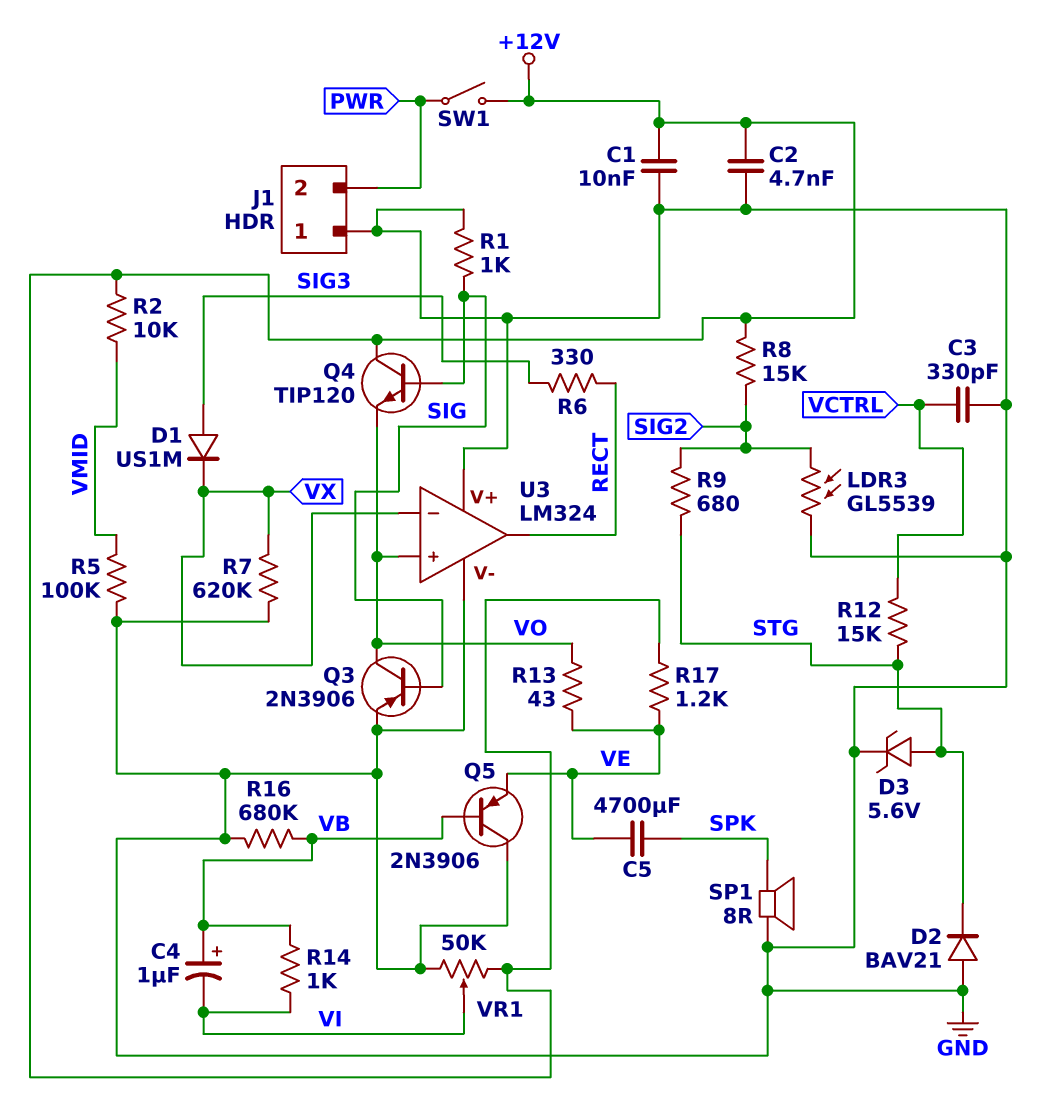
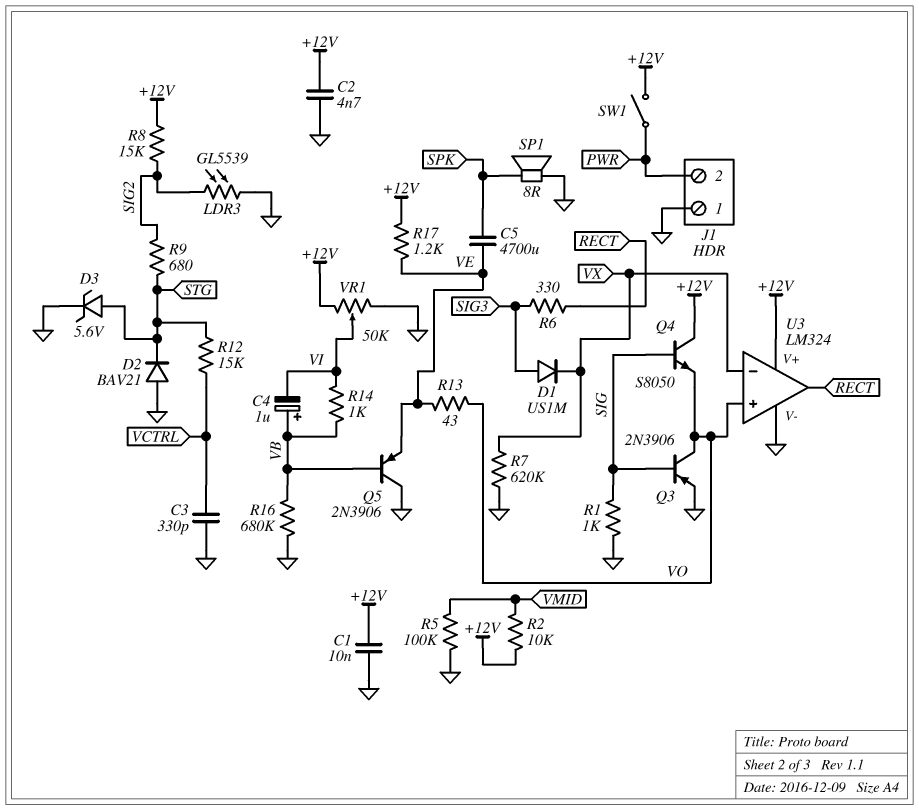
Q4: NPN TIP120 (B SIG, C +12V, E VO) -> NPN S8050 (B SIG, C +12V, E VO)
U3 pin V+: GND -> +12V

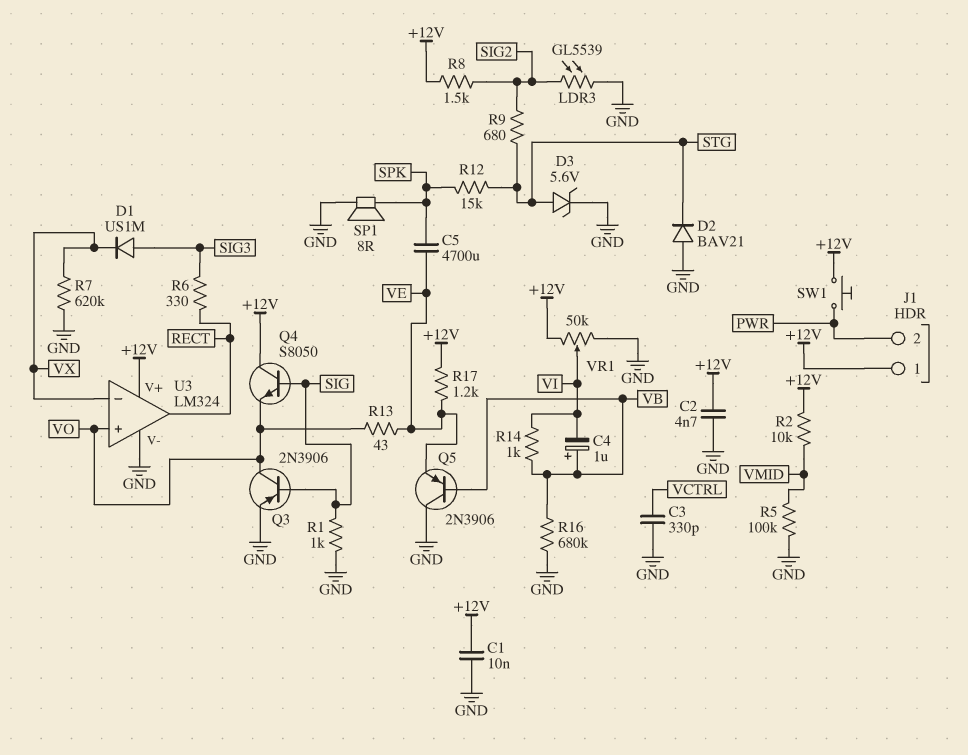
J1 pin 1: GND -> +12V
R8: 15k (+12V, SIG2) -> 1.5k (+12V, SIG2)
R12: 15k (STG, VCTRL) -> 15k (SPK, STG)
SW1: switch (+12V, PWR) -> button (+12V, PWR)

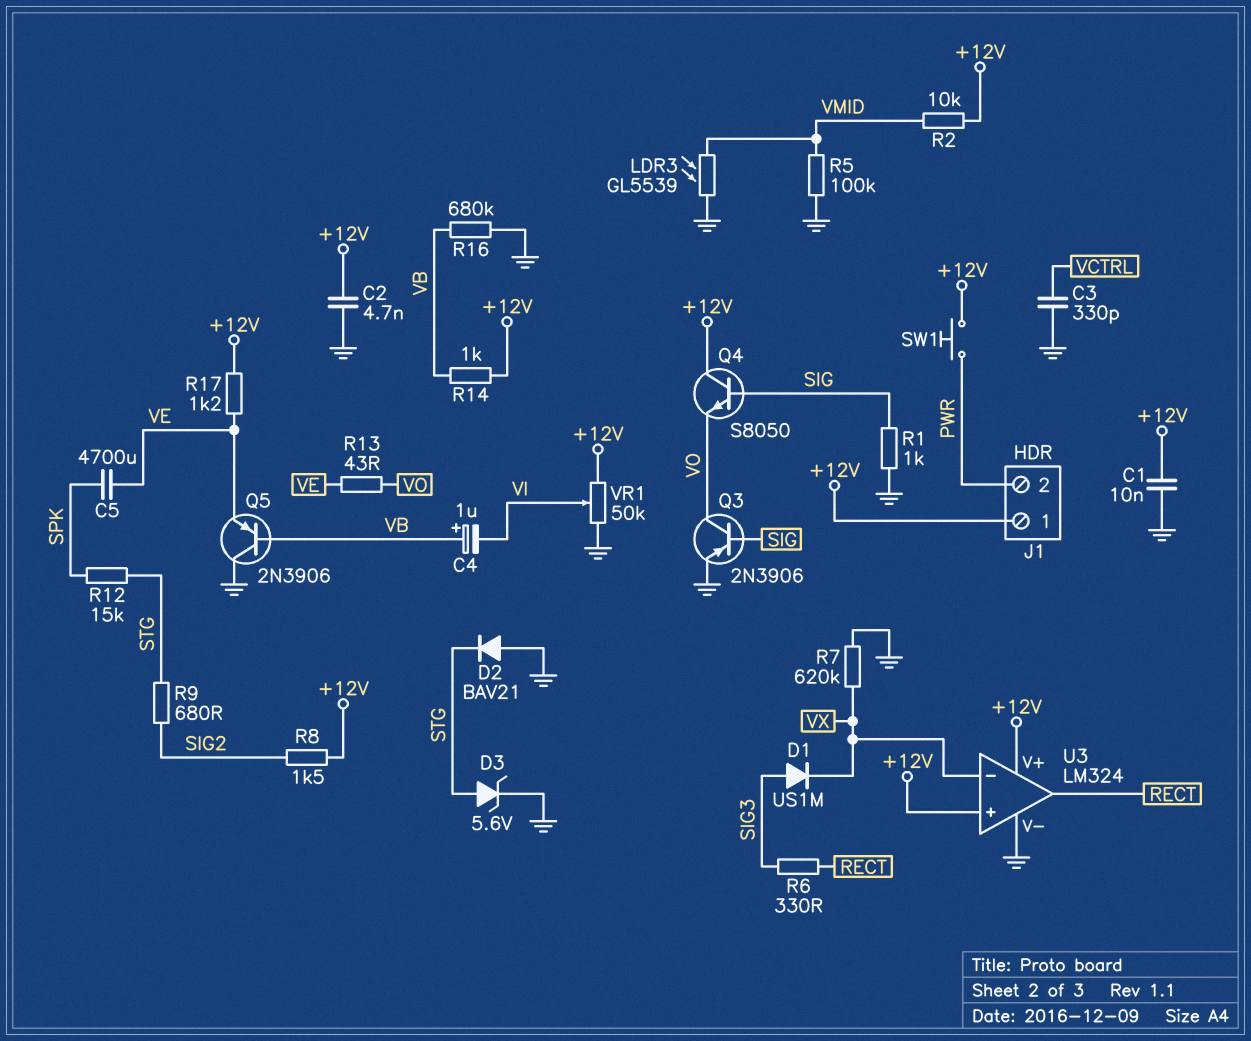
LDR3: GL5539 (GND, SIG2) -> GL5539 (GND, VMID)
R14: 1k (VB, VI) -> 1k (+12V, VB)
SP1: speaker 8R (GND, SPK) -> none
U3 pin in+: VO -> +12V

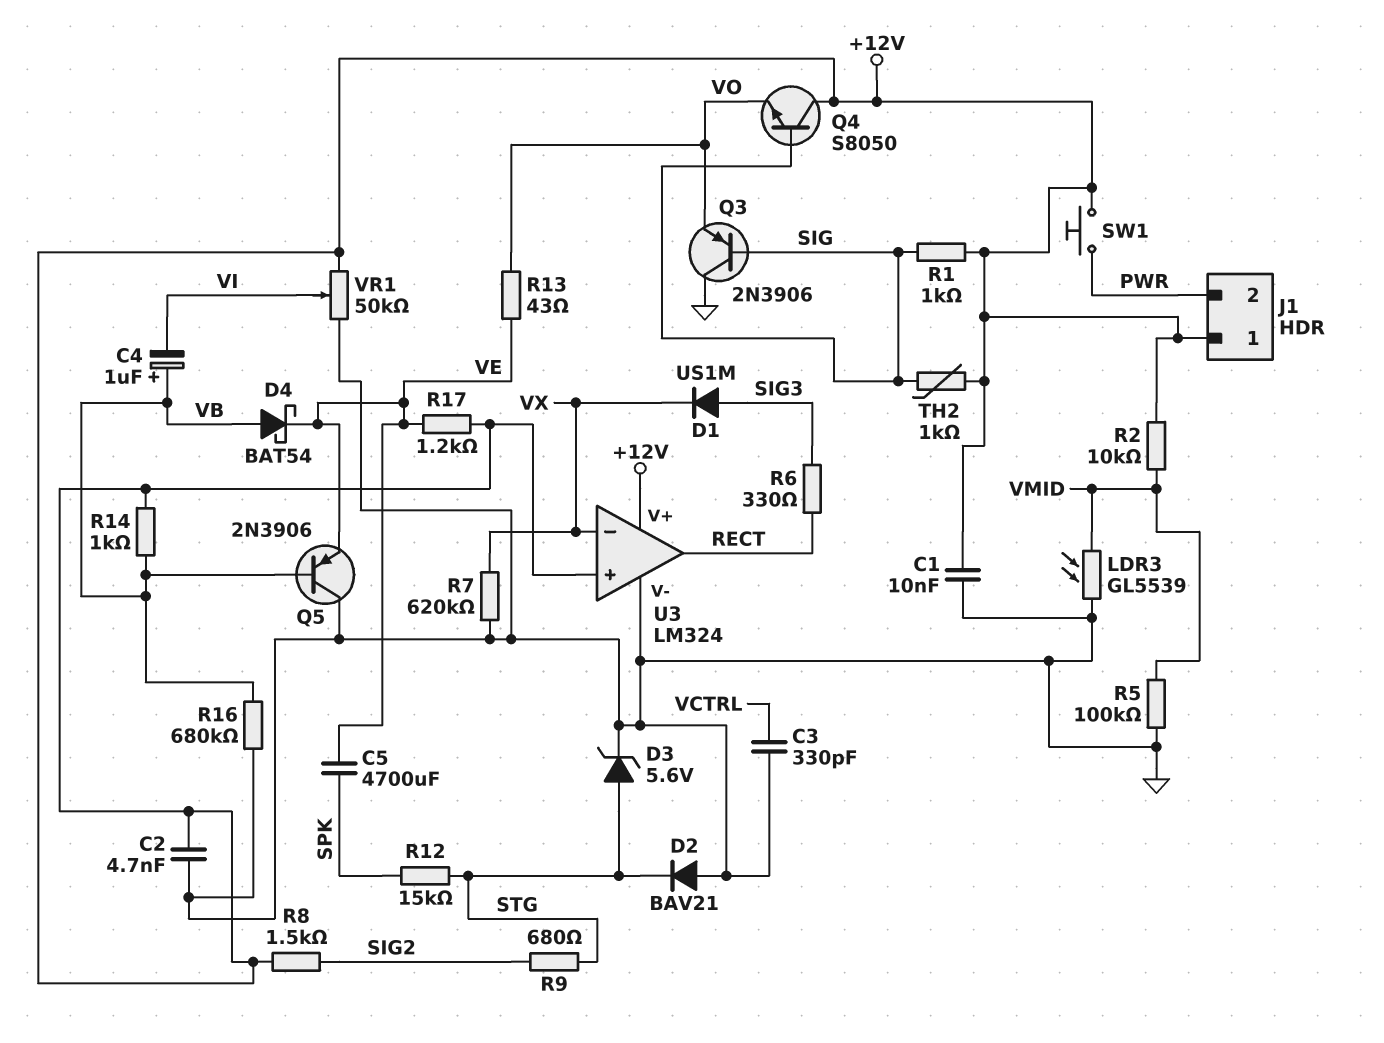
D4: none -> schottky BAT54 (A VB, K VE)
Q3: PNP 2N3906 (B SIG, C VO, E GND) -> PNP 2N3906 (B SIG, C GND, E VO)
R1: 1k (GND, SIG) -> 1k (+12V, SIG)
TH2: none -> 1k (+12V, SIG)

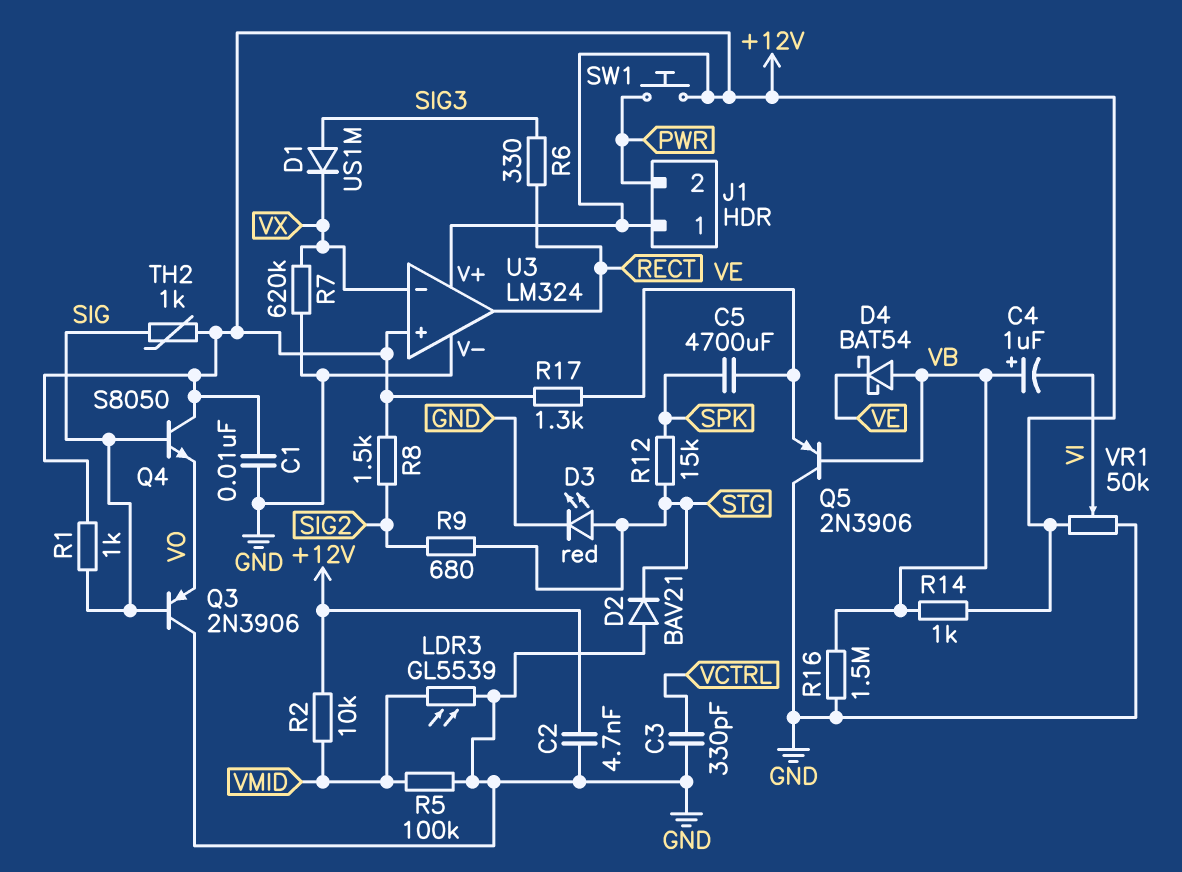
D3: zener 5.6V (A STG, K GND) -> LED red (A STG, K GND)
R13: 43 (VE, VO) -> none
R16: 680k (GND, VB) -> 1.5M (GND, VB)
R17: 1.2k (+12V, VE) -> 1.3k (+12V, VE)

